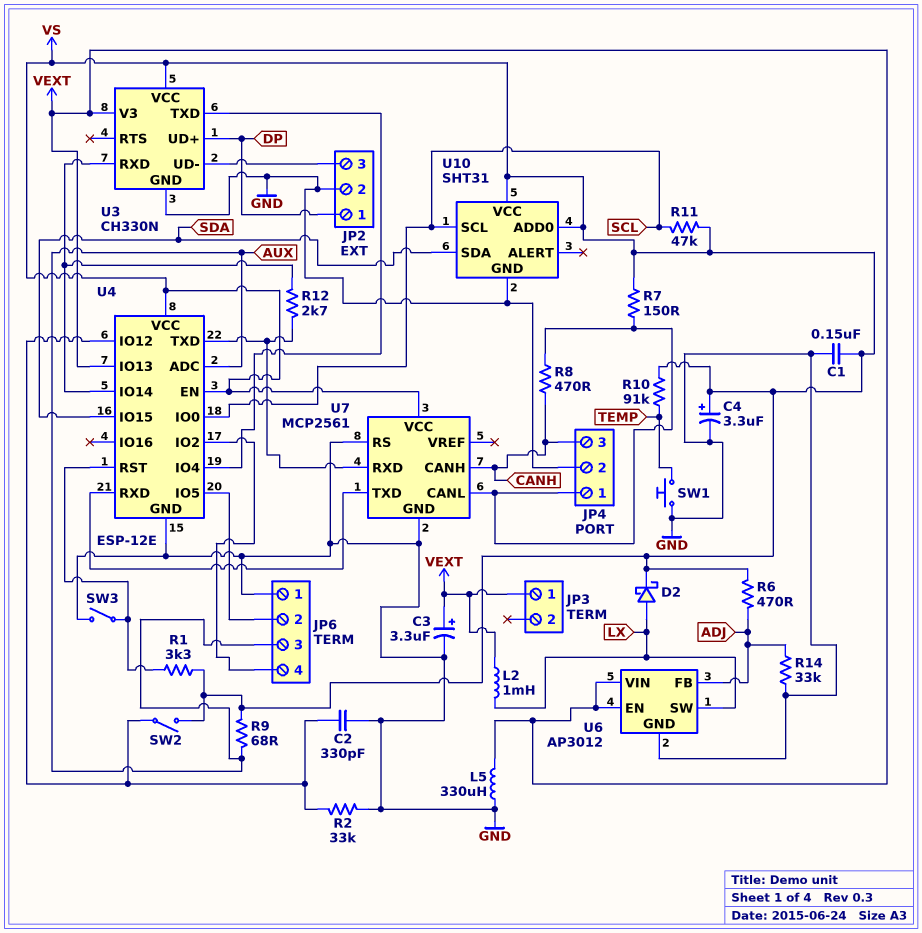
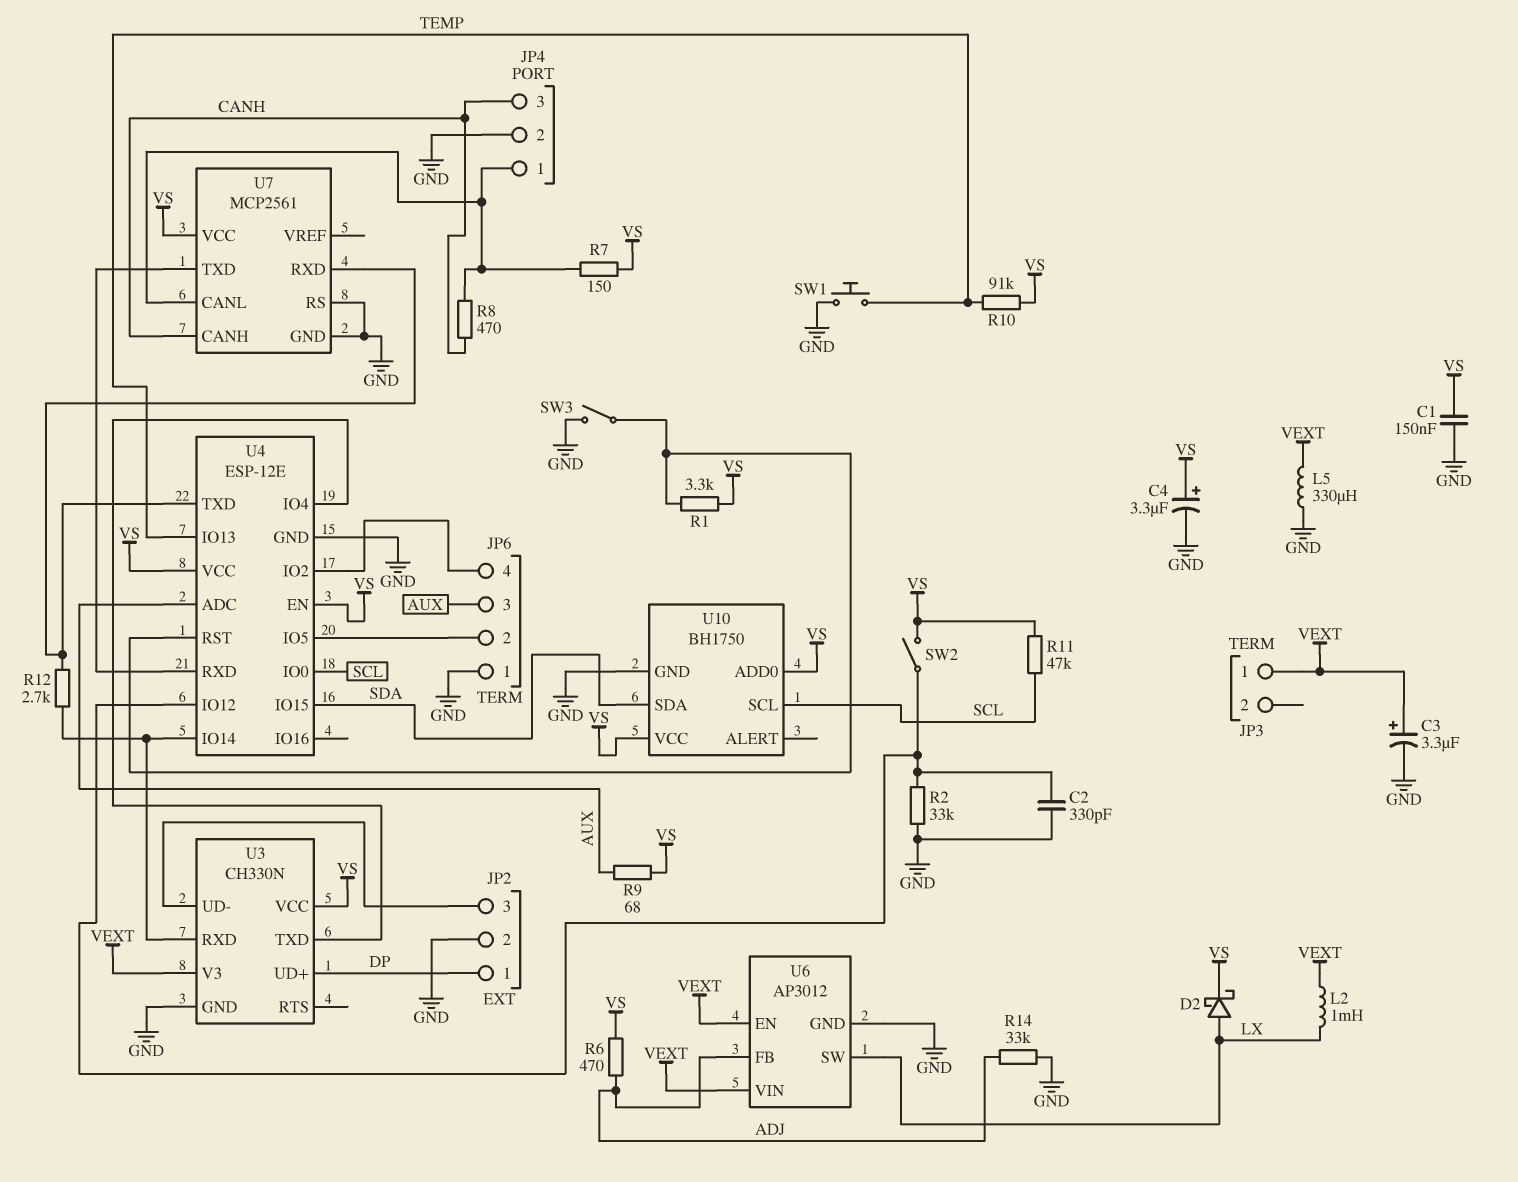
U4 pin IO13: VEXT -> TEMP
U10: SHT31 -> BH1750

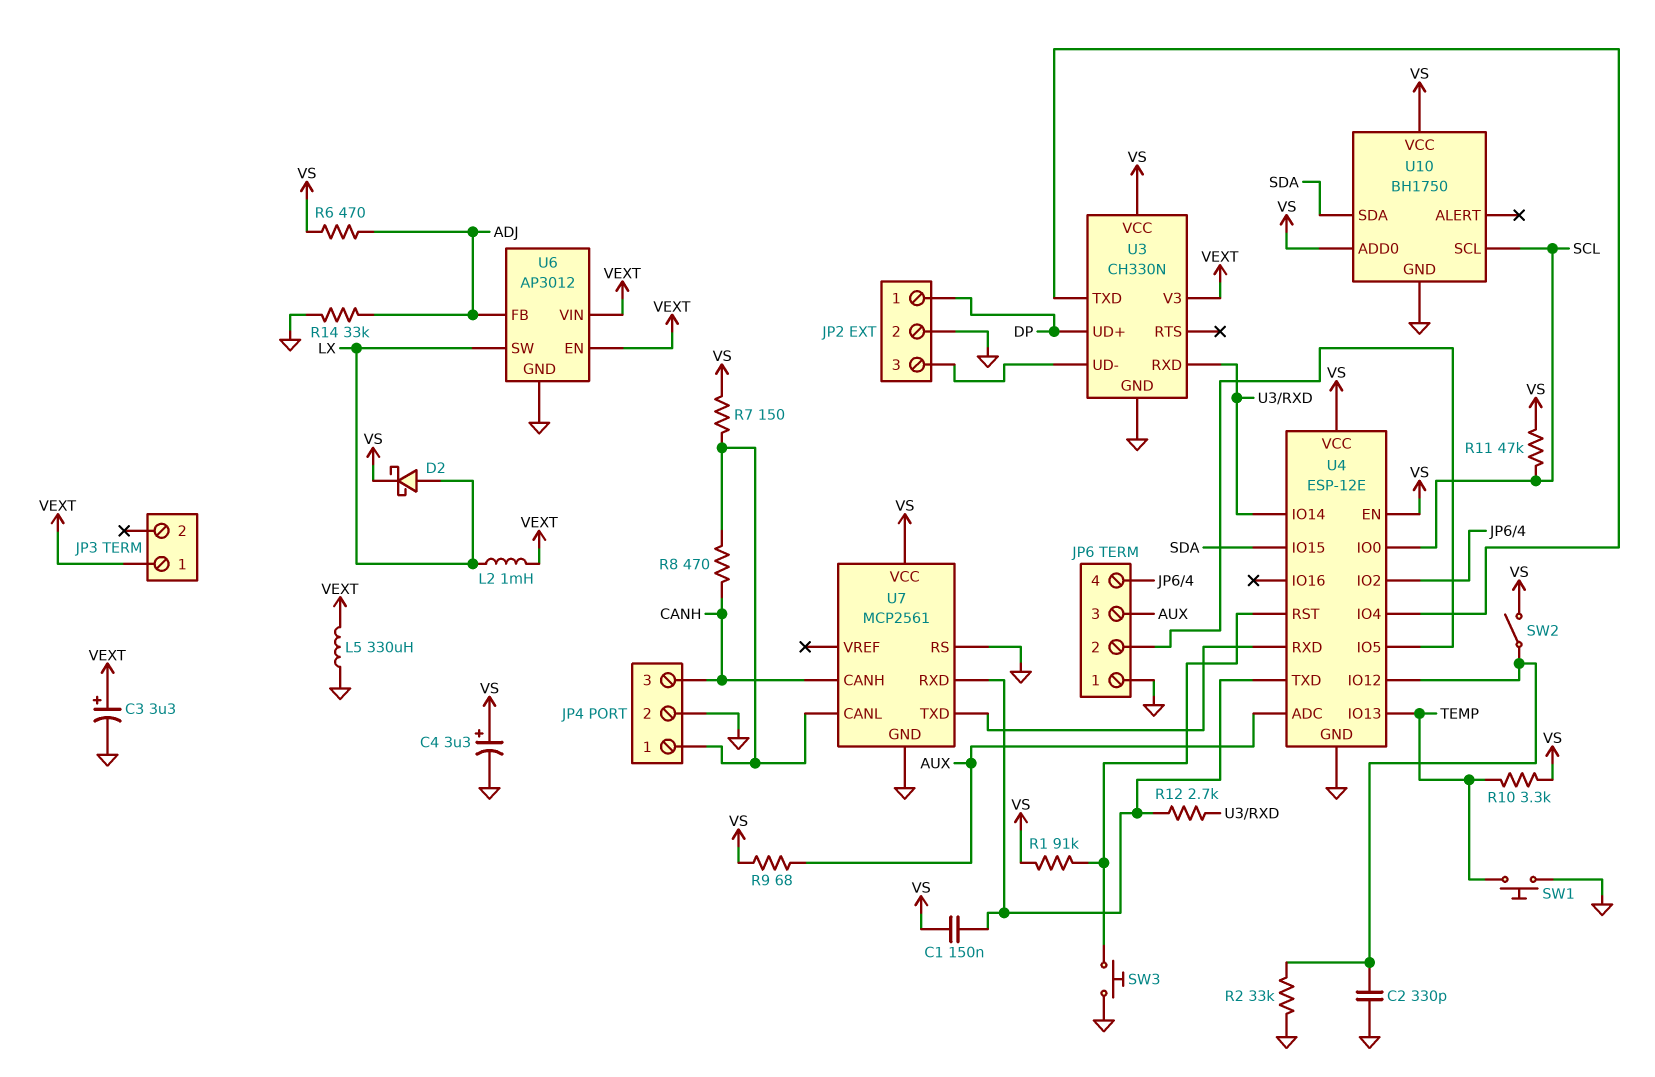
C1: 150nF (GND, VS) -> 150nF (U4/TXD, VS)
R1: 3.3k (U4/RST, VS) -> 91k (U4/RST, VS)
R10: 91k (TEMP, VS) -> 3.3k (TEMP, VS)
SW3: switch (GND, U4/RST) -> button (GND, U4/RST)

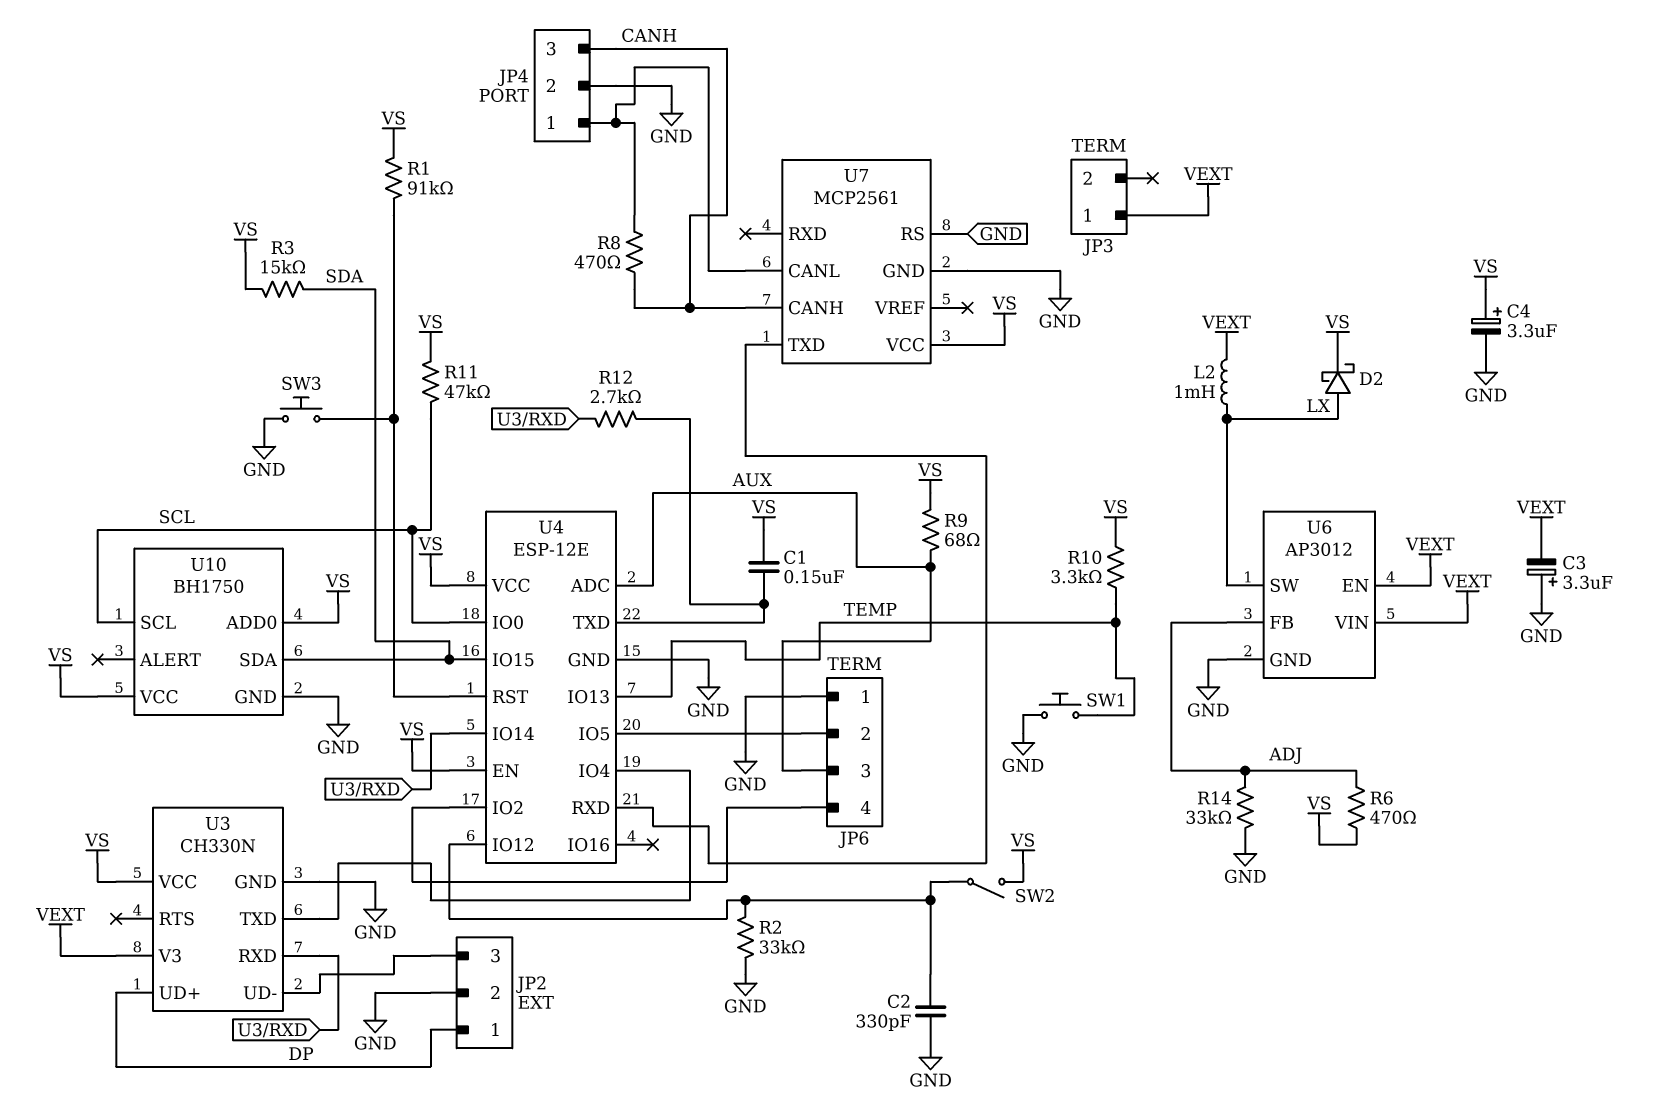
C3: 3.3uF (plus VEXT, minus GND) -> 3.3uF (plus GND, minus VEXT)
L5: 330uH (GND, VEXT) -> none
R3: none -> 15k (SDA, VS)
R7: 150 (JP4/1, VS) -> none
U7 pin RXD: U4/TXD -> none

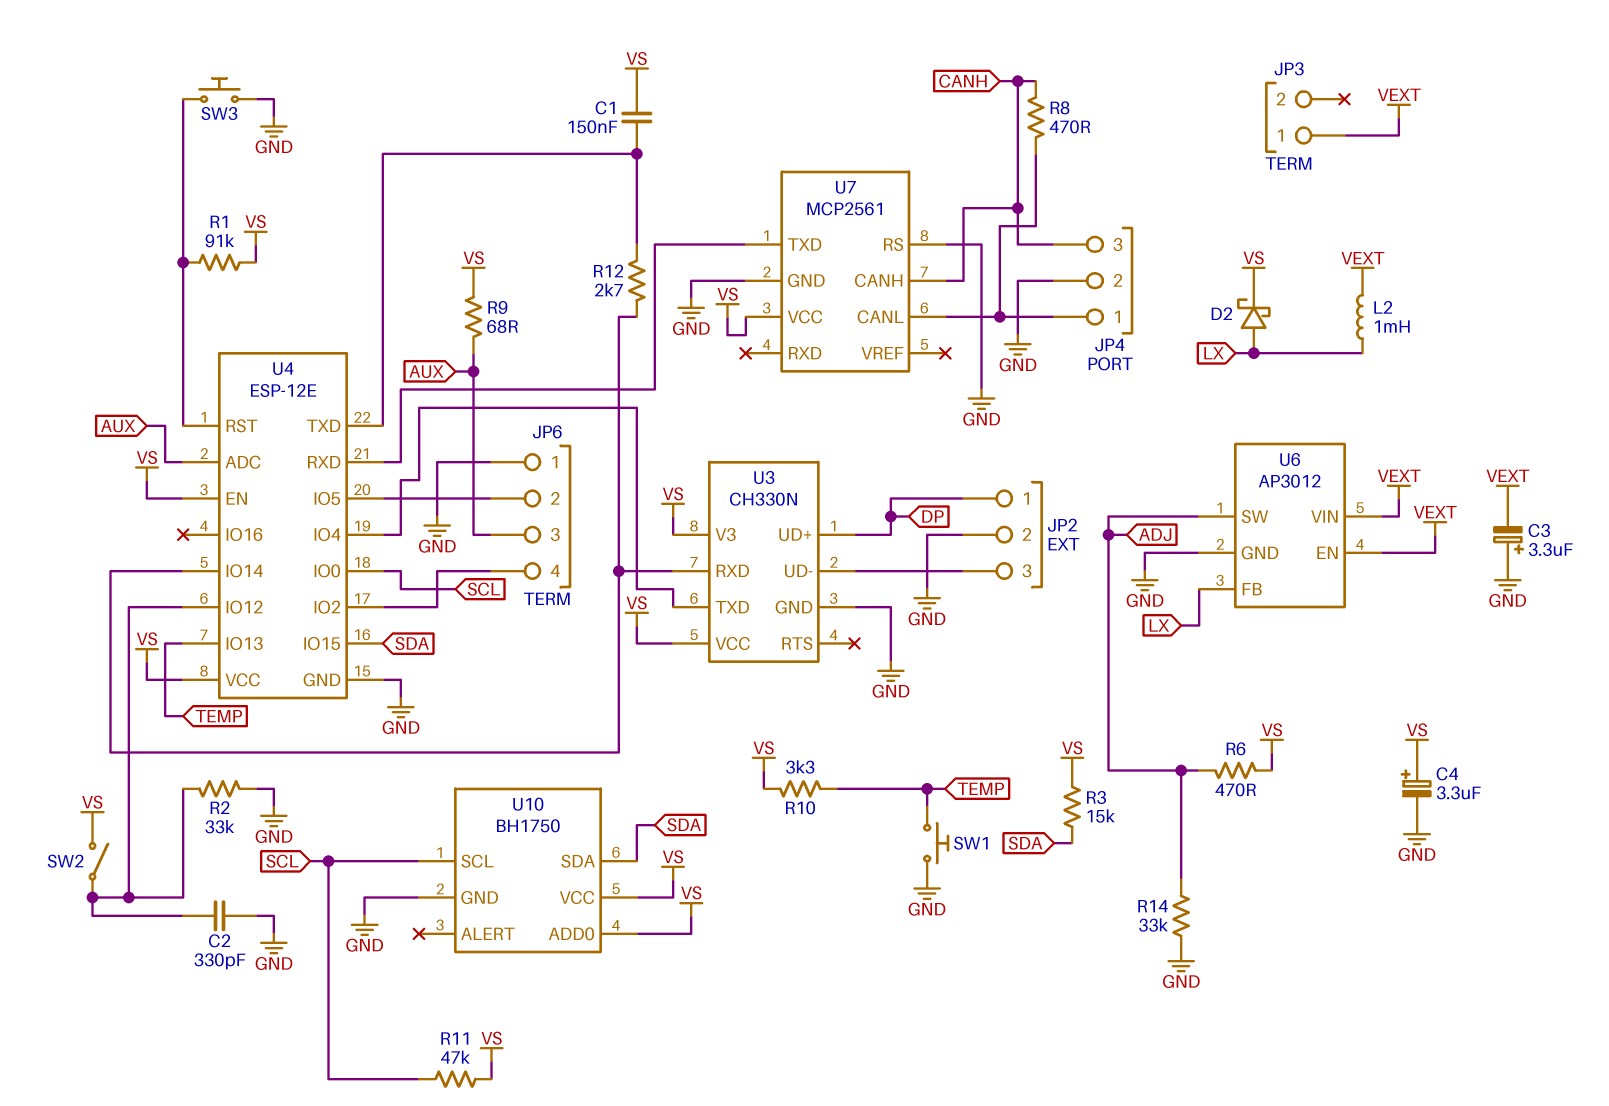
U3 pin V3: VEXT -> VS
U6 pin FB: ADJ -> LX
U6 pin SW: LX -> ADJ

